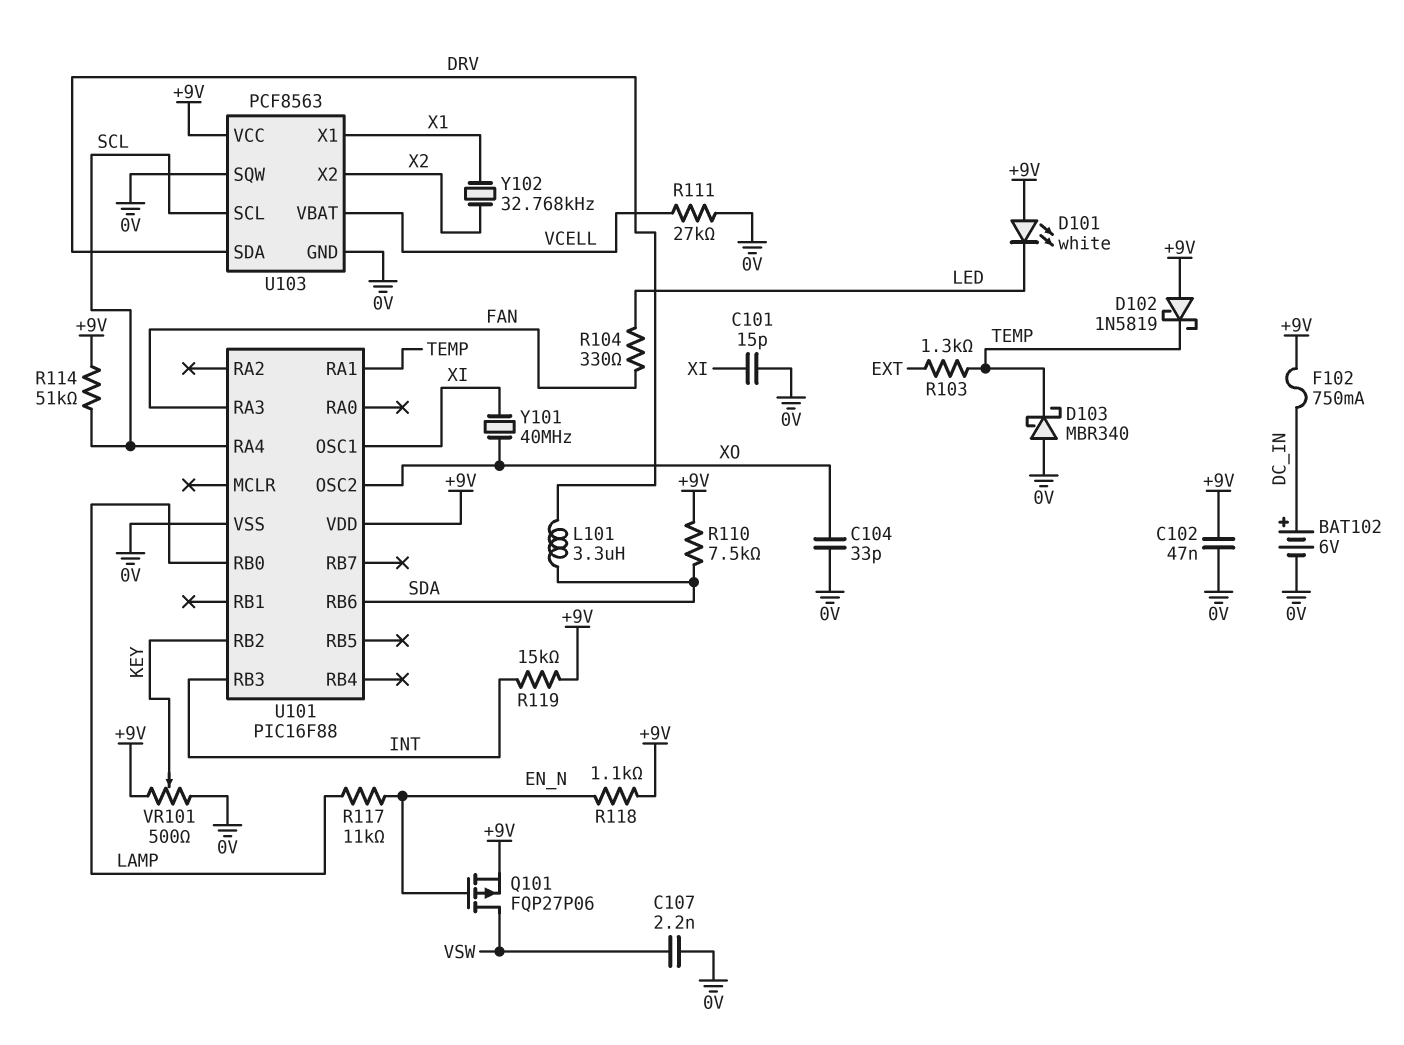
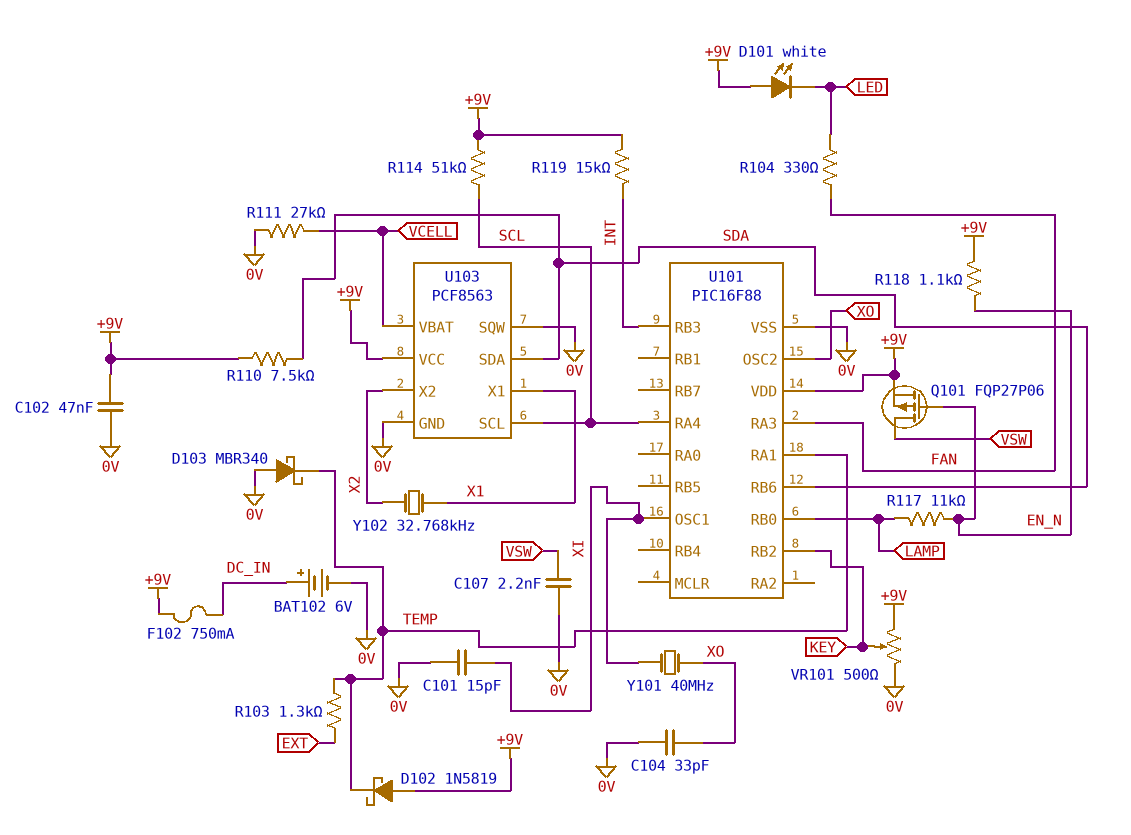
L101: 3.3uH (DRV, SDA) -> none
U103 pin SDA: DRV -> SDA

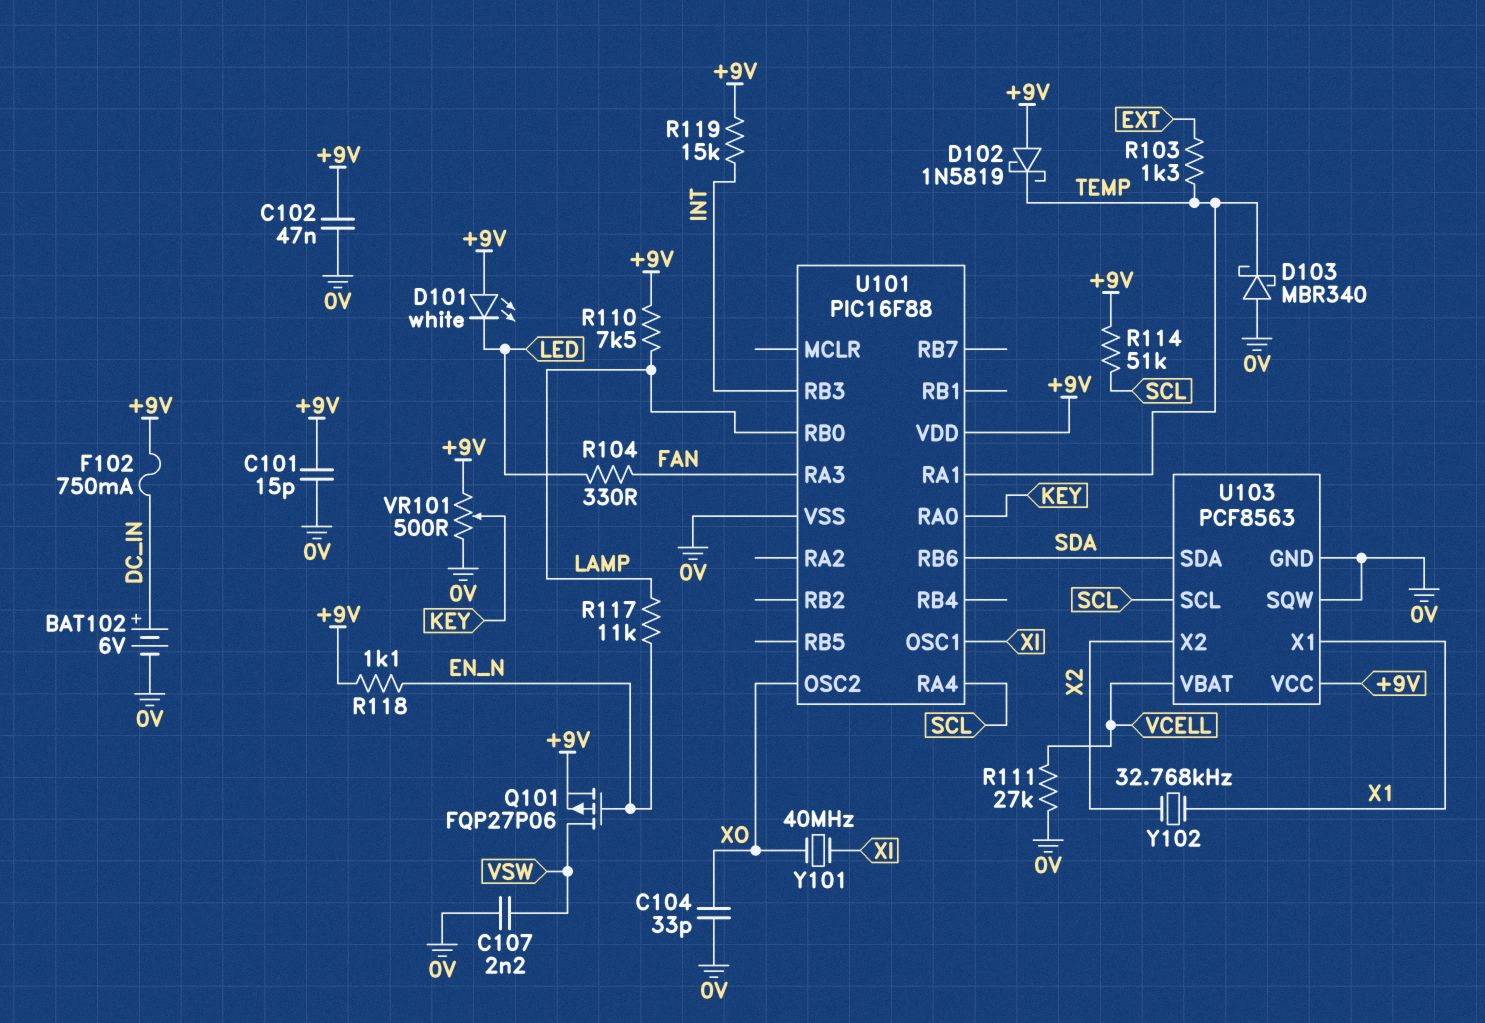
C101: 15pF (0V, XI) -> 15pF (+9V, 0V)
R110: 7.5k (+9V, SDA) -> 7.5k (+9V, LAMP)
U101 pin RA0: none -> KEY
U101 pin RB2: KEY -> none

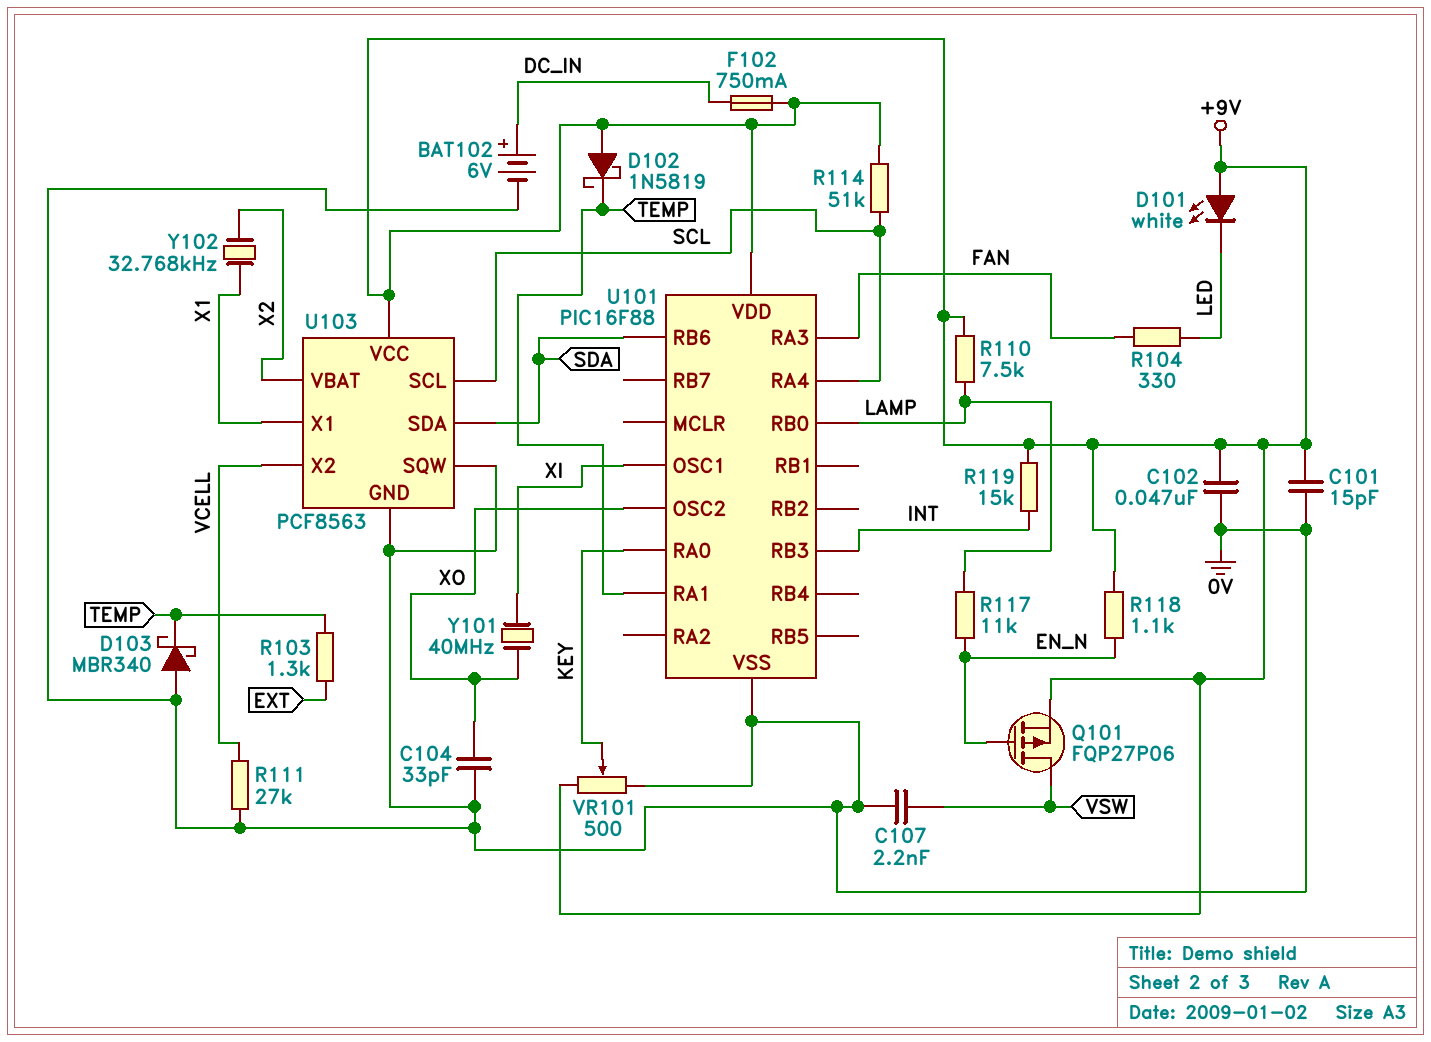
U103 pin VBAT: VCELL -> X2
U103 pin X2: X2 -> VCELL

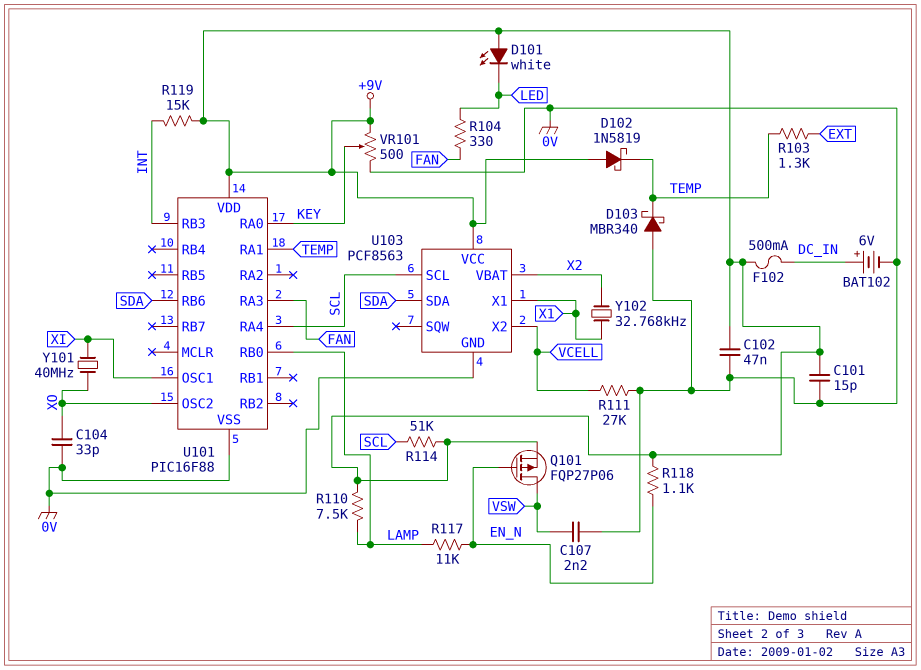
F102: 750mA (+9V, DC_IN) -> 500mA (+9V, DC_IN)
U103 pin SQW: 0V -> none

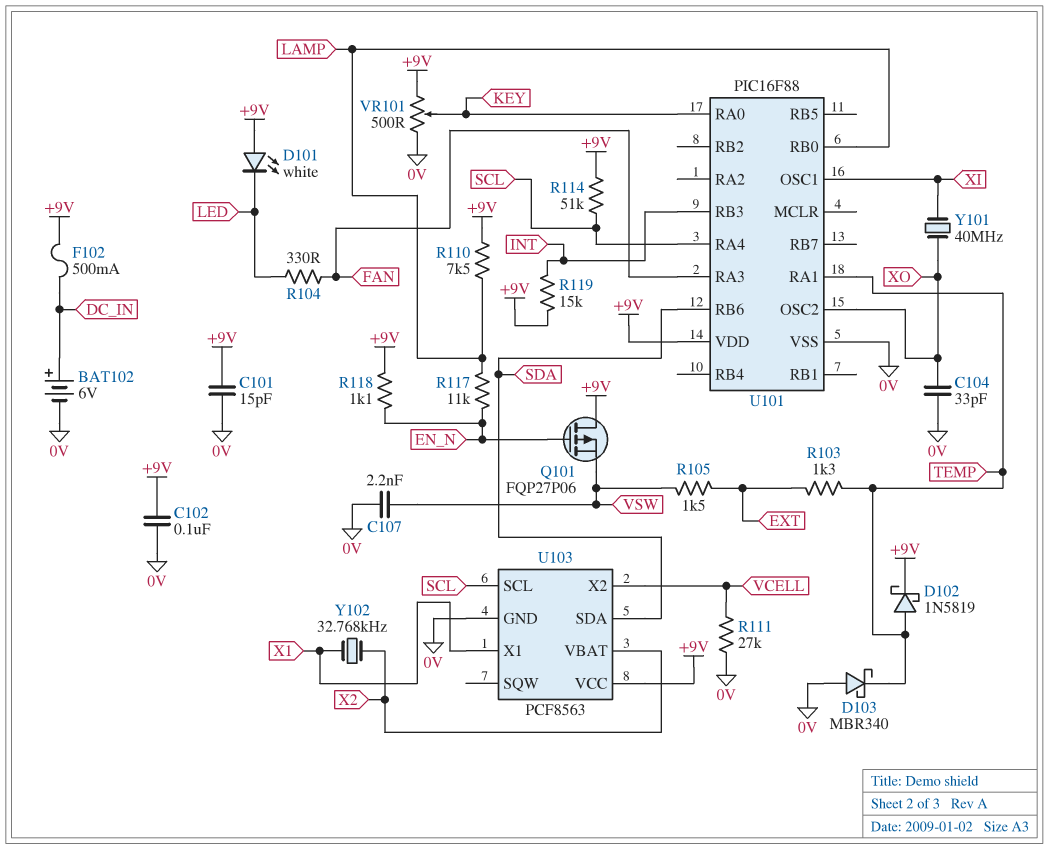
C102: 47nF (+9V, 0V) -> 100nF (+9V, 0V)
D102: schottky 1N5819 (A +9V, K TEMP) -> schottky 1N5819 (A TEMP, K +9V)
Q101: PMOS FQP27P06 (G EN_N, D VSW, S +9V) -> PMOS FQP27P06 (G EN_N, D +9V, S VSW)
R105: none -> 1.5k (EXT, VSW)

